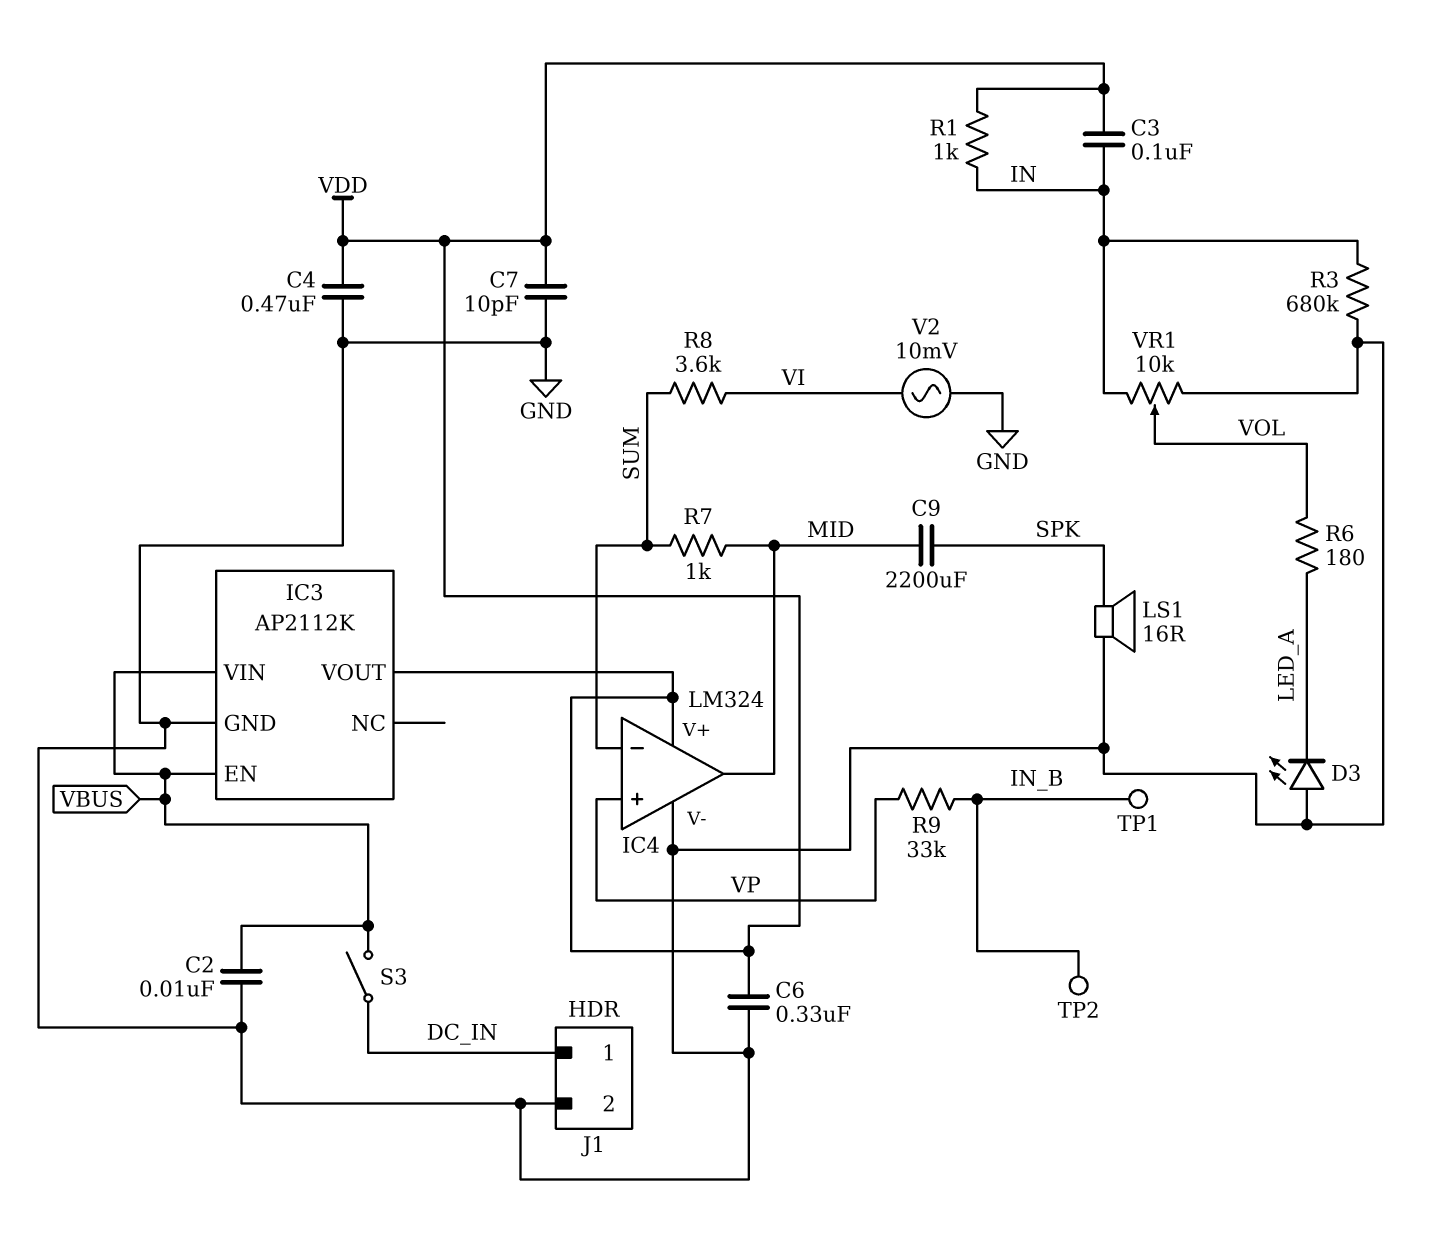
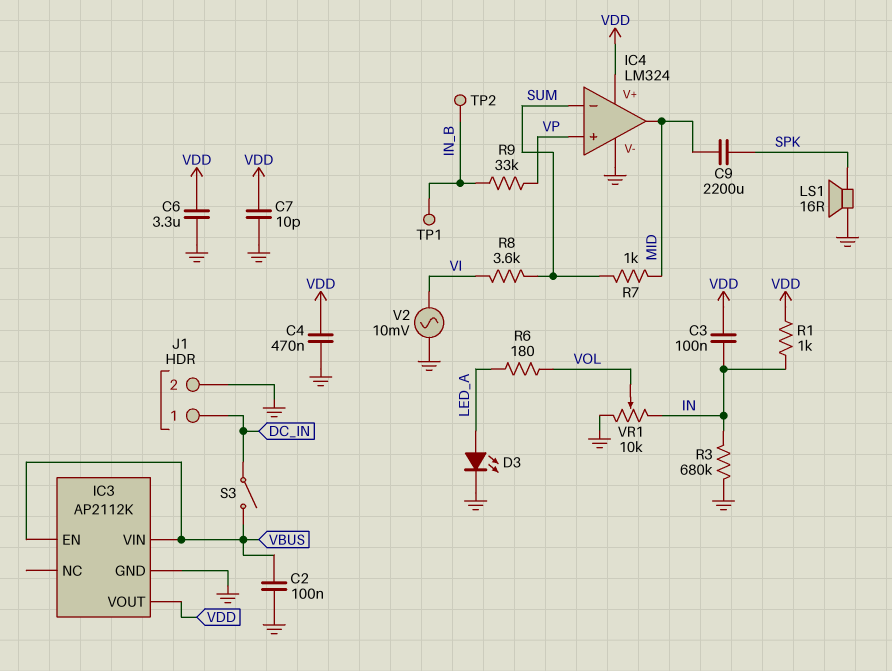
C2: 10nF (GND, VBUS) -> 100nF (GND, VBUS)
C6: 330nF (GND, VDD) -> 3.3uF (GND, VDD)
D3: LED (A GND, K LED_A) -> LED (A LED_A, K GND)

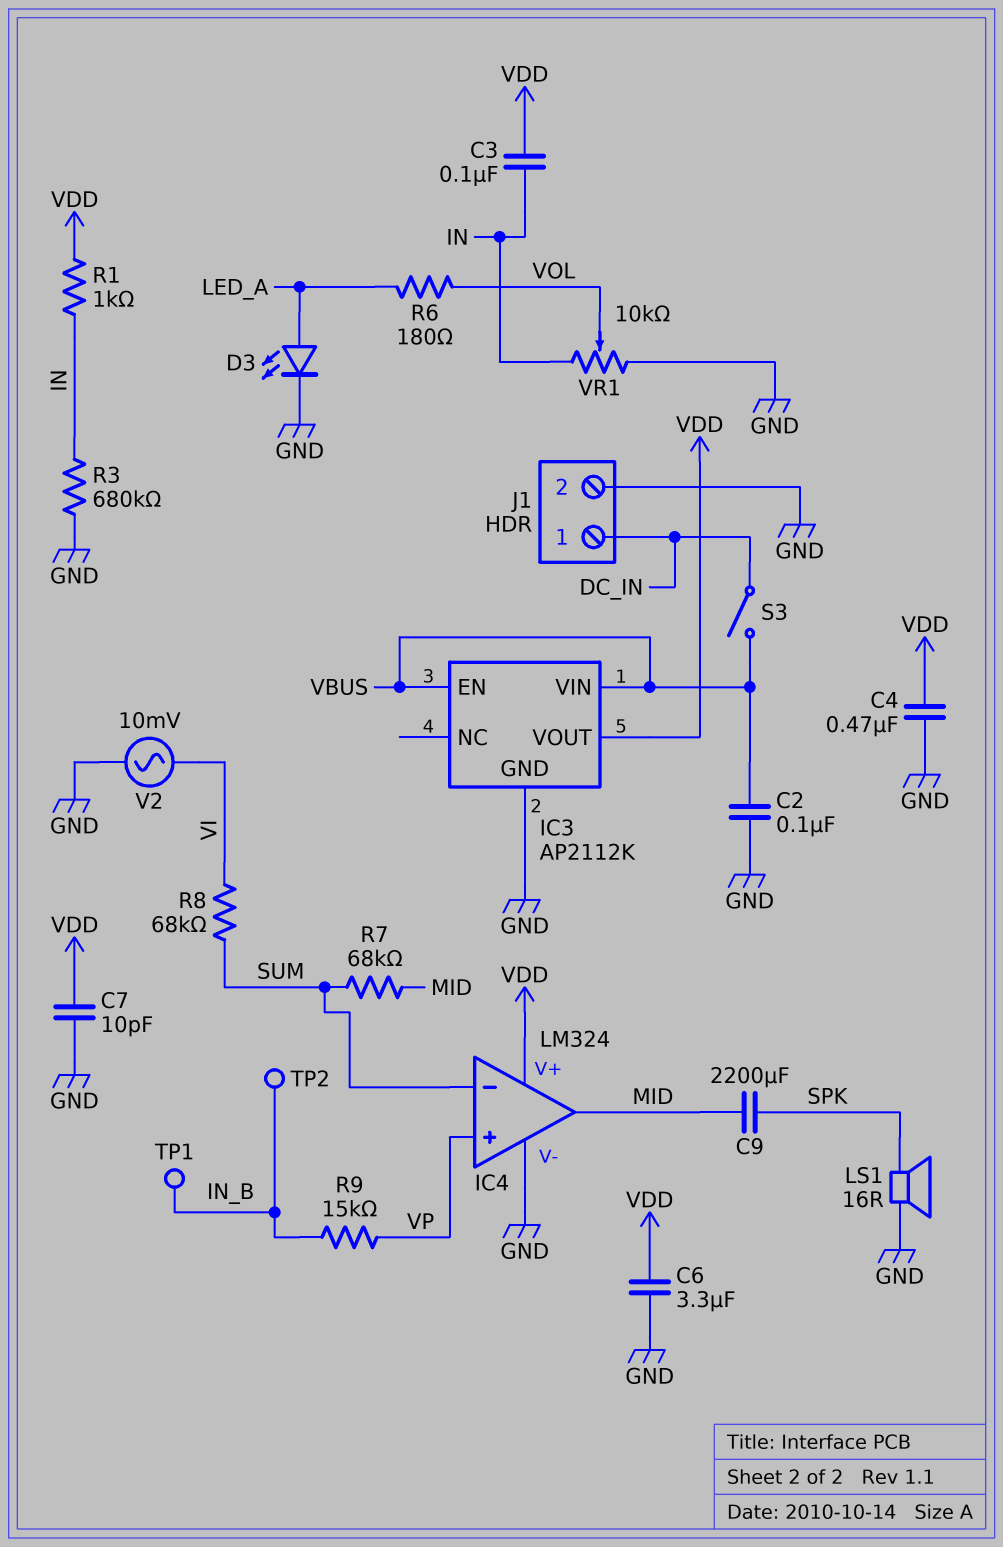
R7: 1k (MID, SUM) -> 68k (MID, SUM)
R8: 3.6k (SUM, VI) -> 68k (SUM, VI)
R9: 33k (IN_B, VP) -> 15k (IN_B, VP)

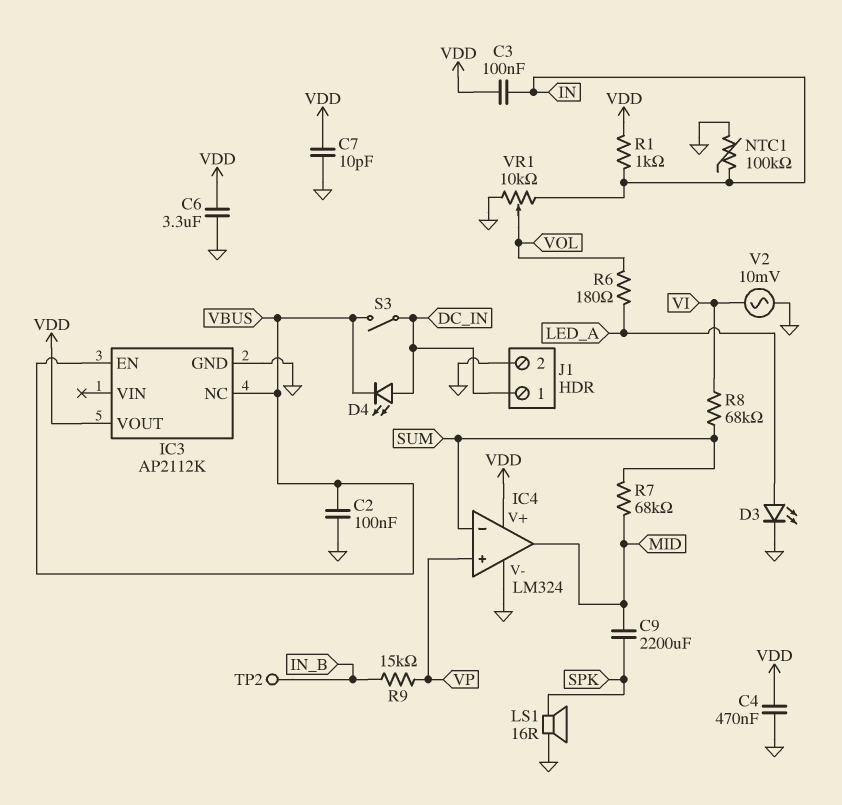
D4: none -> LED (A DC_IN, K VBUS)
IC3 pin NC: none -> VBUS
IC3 pin VIN: VBUS -> none
NTC1: none -> 100k (GND, IN)
R3: 680k (GND, IN) -> none
TP1: test point (IN_B) -> none

